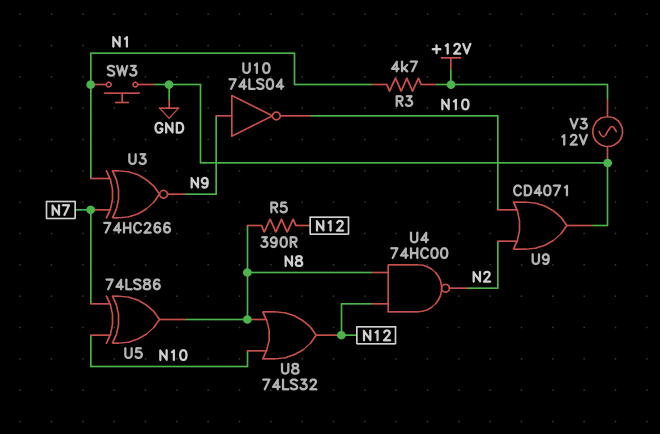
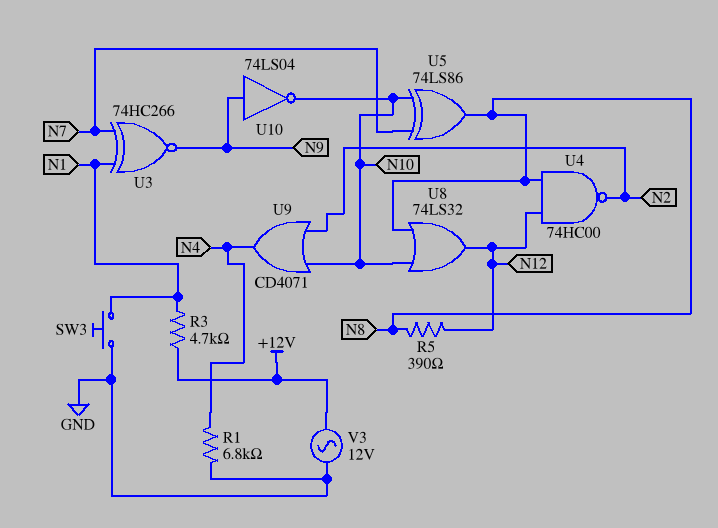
R1: none -> 6.8k (GND, N4)
U9: OR CD4071 (in N2, in N10, out GND) -> OR CD4071 (in N2, in N10, out N4)

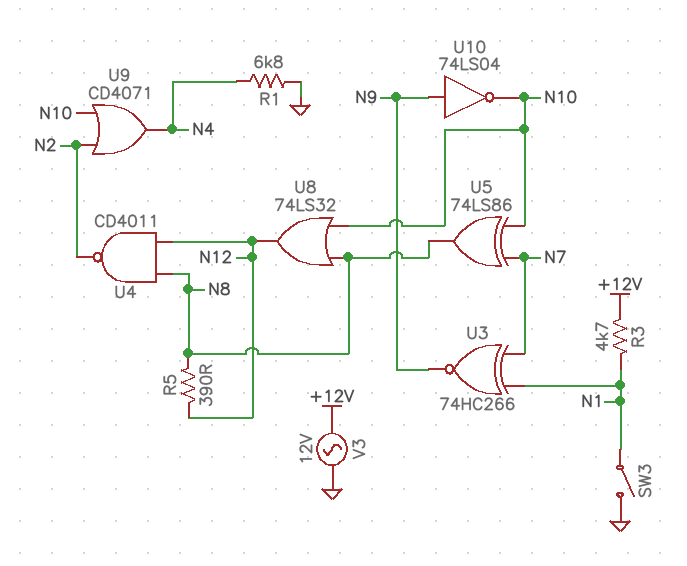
SW3: button (GND, N1) -> switch (GND, N1)
U4: NAND 74HC00 (in N8, in N12, out N2) -> NAND CD4011 (in N8, in N12, out N2)

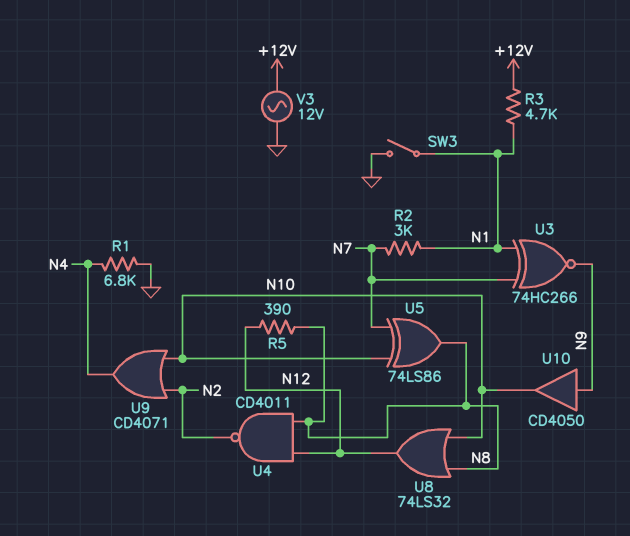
R2: none -> 3k (N1, N7)
U10: NOT 74LS04 (in N9, out N10) -> buffer CD4050 (in N9, out N10)

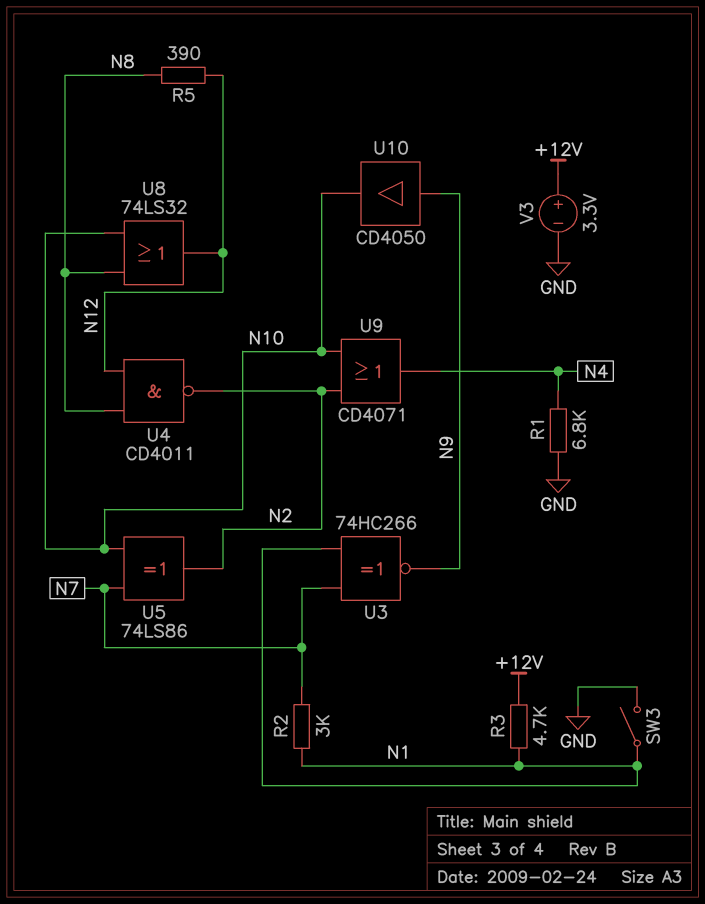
U5: XOR 74LS86 (in N7, in N10, out N8) -> XOR 74LS86 (in N7, in N10, out N2)
V3: AC 12V (+12V, GND) -> 3.3V (plus +12V, minus GND)

